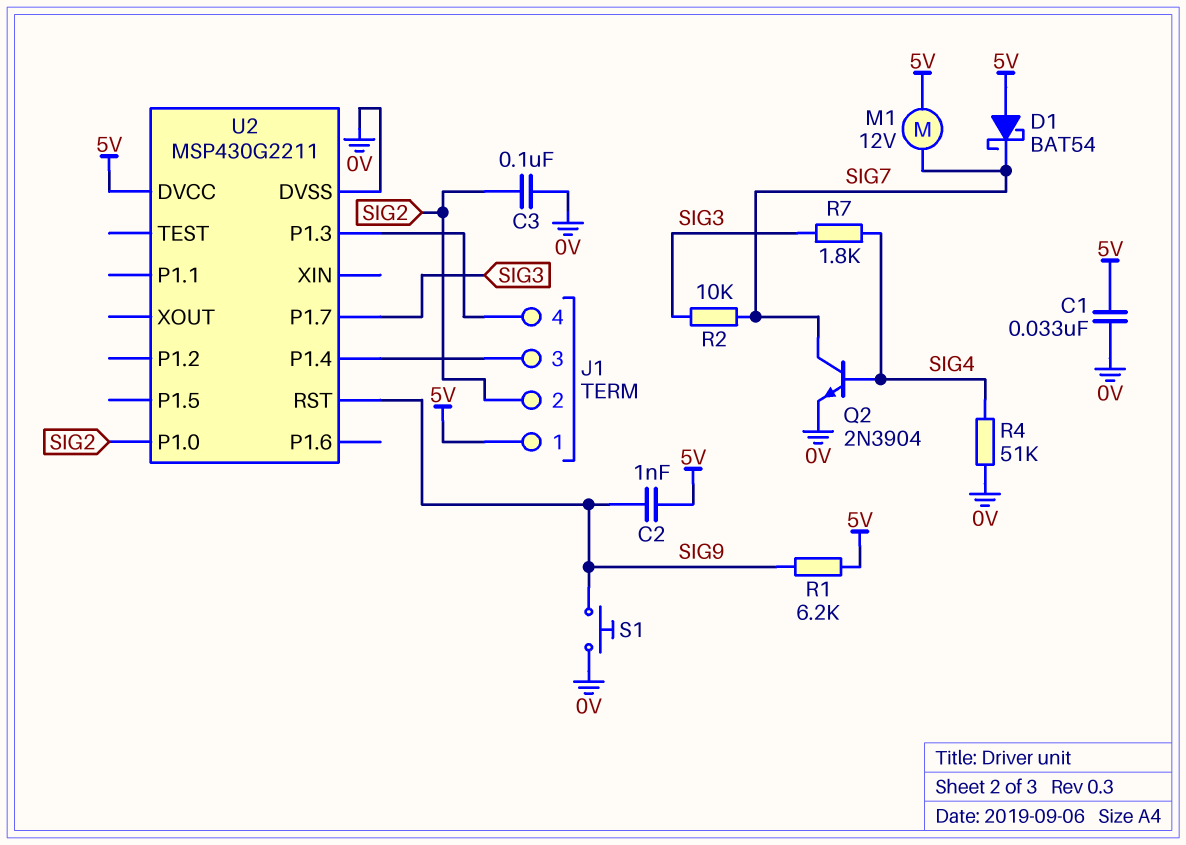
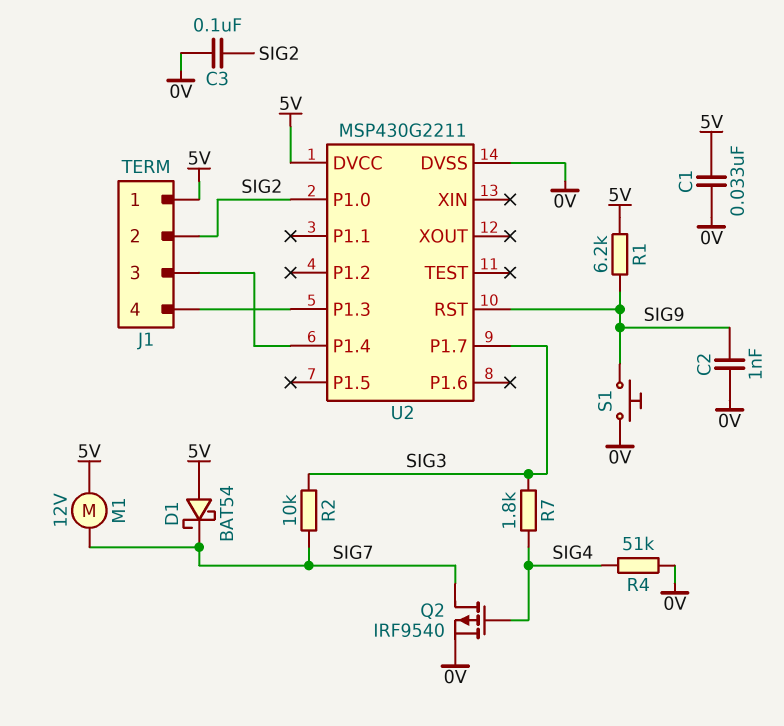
C2: 1nF (5V, SIG9) -> 1nF (0V, SIG9)
Q2: NPN 2N3904 (B SIG4, C SIG7, E 0V) -> PMOS IRF9540 (G SIG4, D SIG7, S 0V)

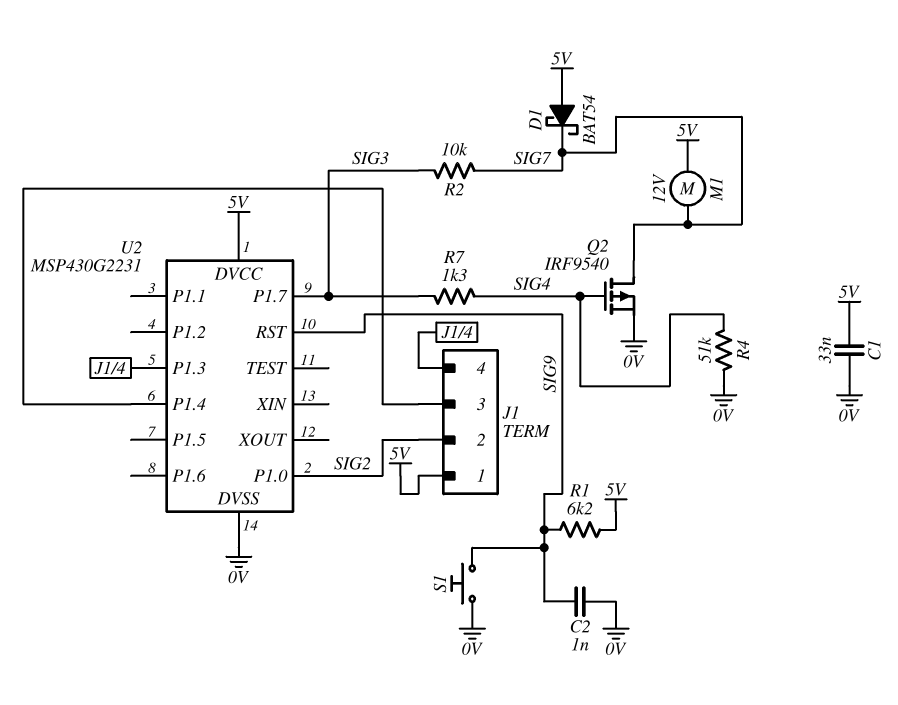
C3: 100nF (0V, SIG2) -> none
R7: 1.8k (SIG3, SIG4) -> 1.3k (SIG3, SIG4)
U2: MSP430G2211 -> MSP430G2231

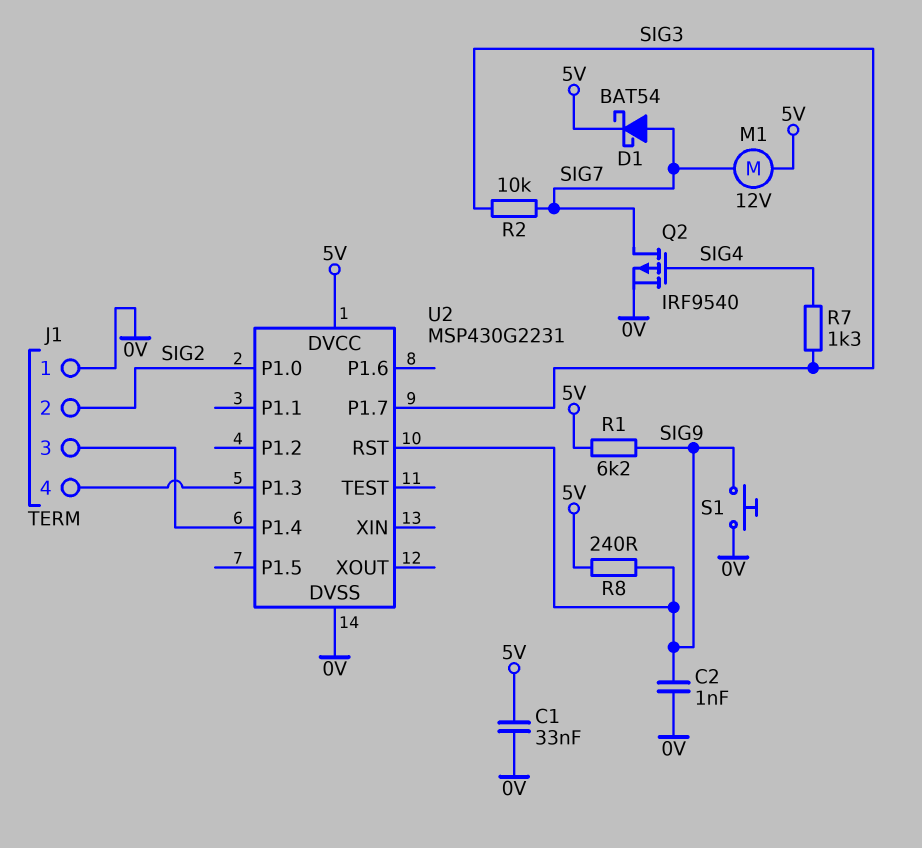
D1: schottky BAT54 (A 5V, K SIG7) -> schottky BAT54 (A SIG7, K 5V)
J1 pin 1: 5V -> 0V
R4: 51k (0V, SIG4) -> none
R8: none -> 240 (5V, SIG9)

